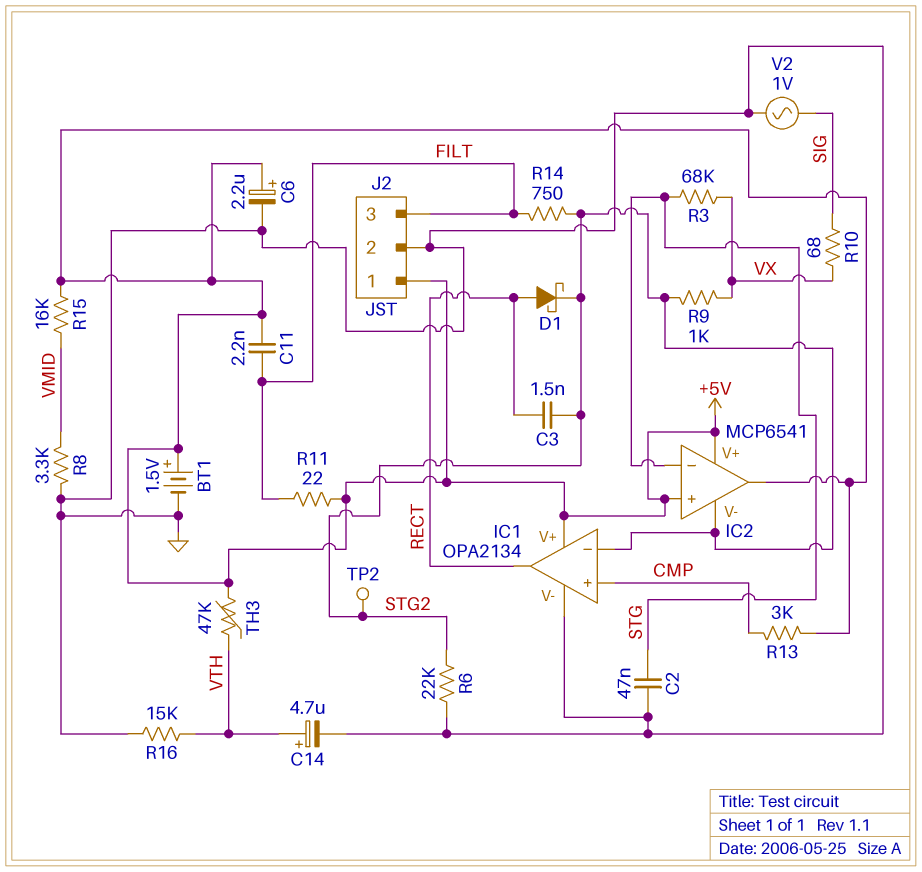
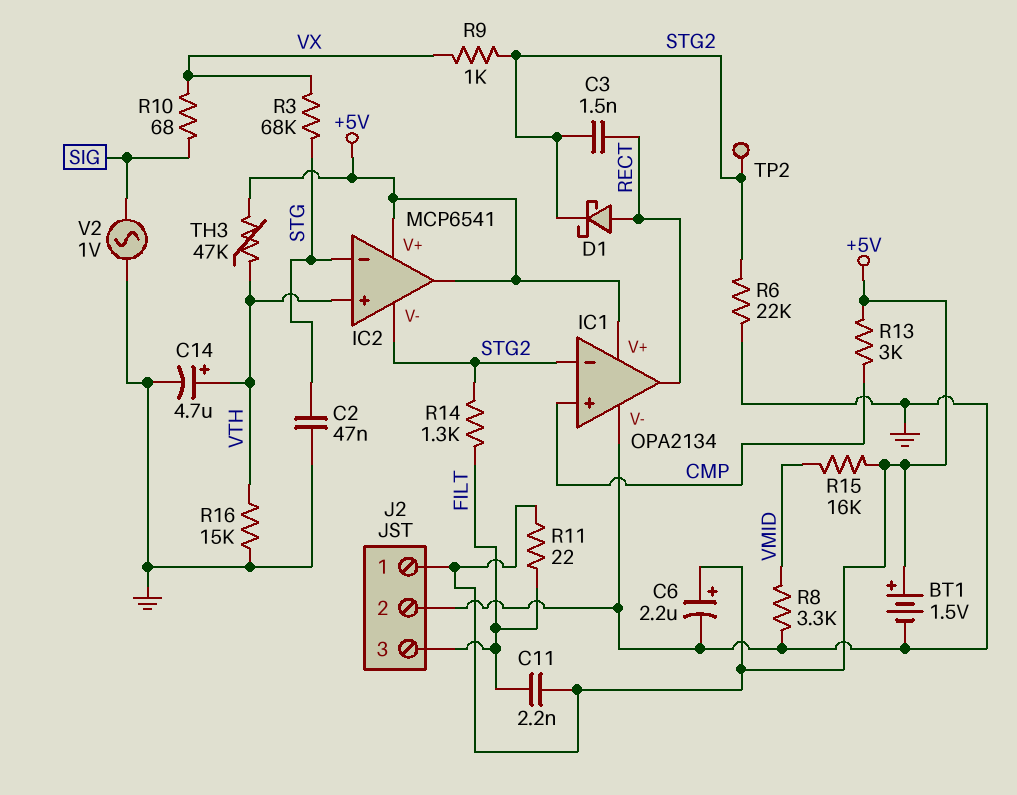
IC2 pin in+: +5V -> VTH
R14: 750 (FILT, STG2) -> 1.3k (FILT, STG2)

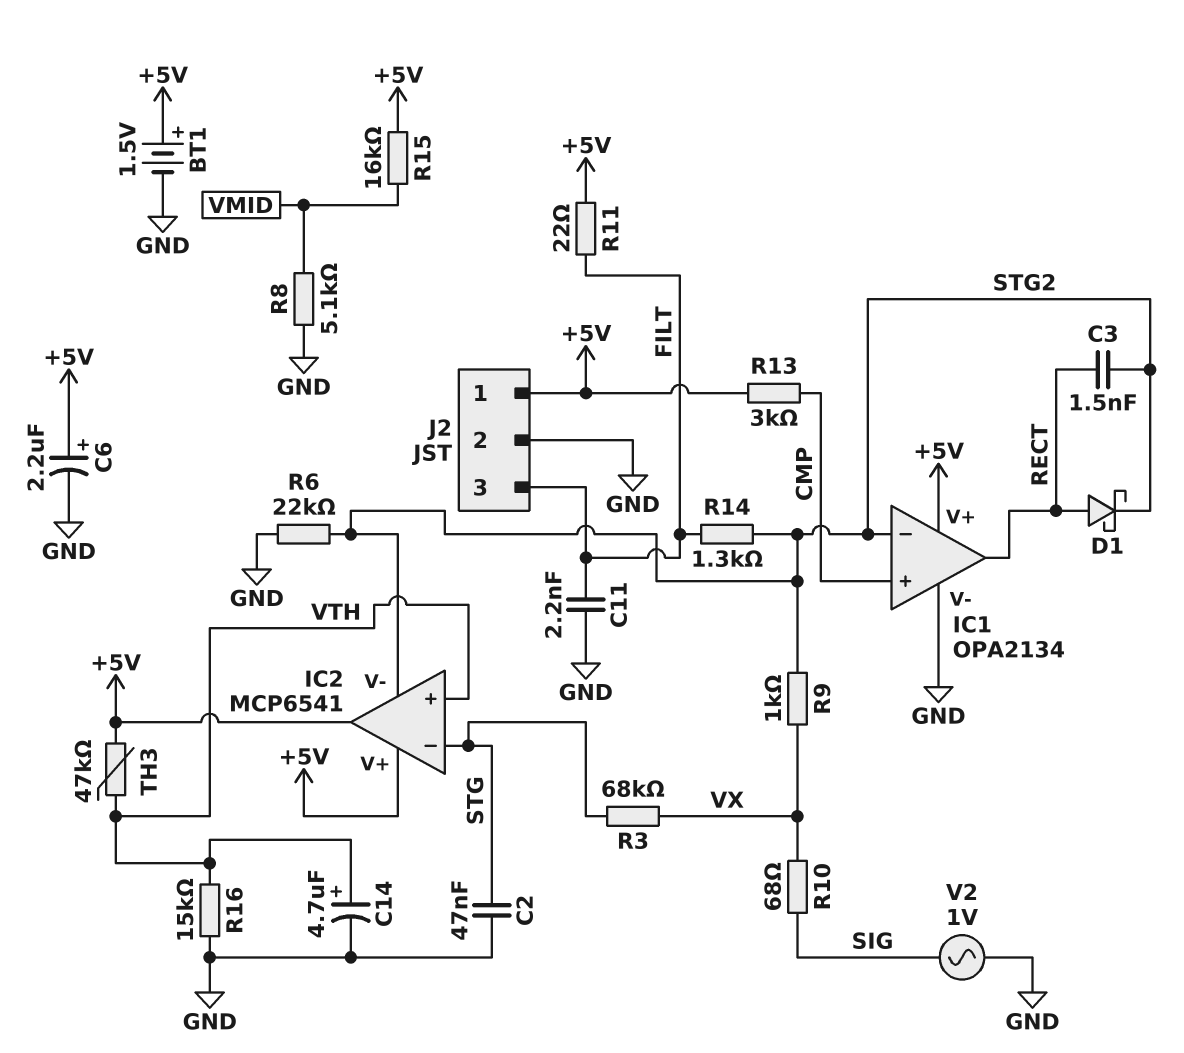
C11: 2.2nF (+5V, FILT) -> 2.2nF (FILT, GND)
R8: 3.3k (GND, VMID) -> 5.1k (GND, VMID)
TP2: test point (STG2) -> none

